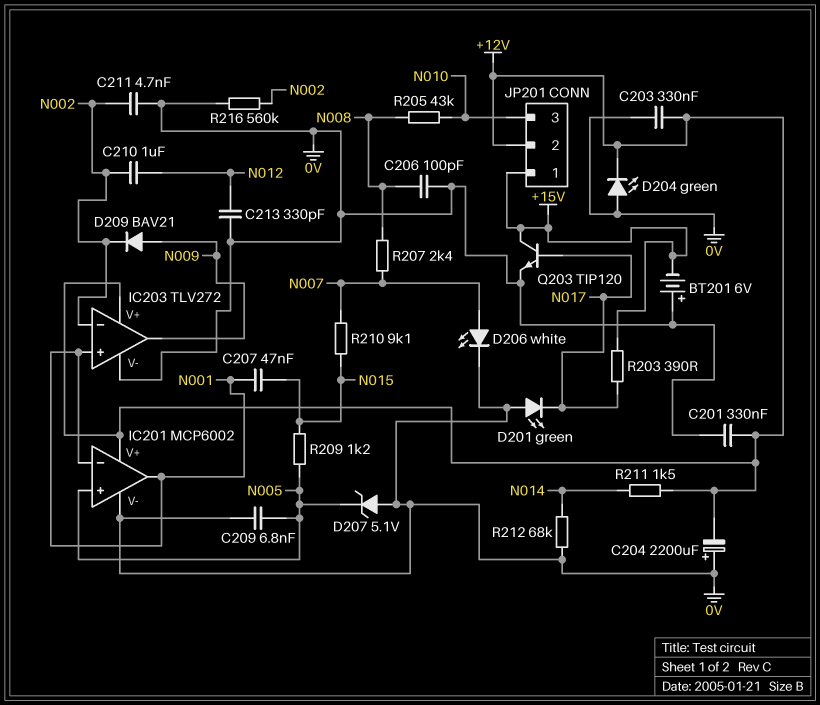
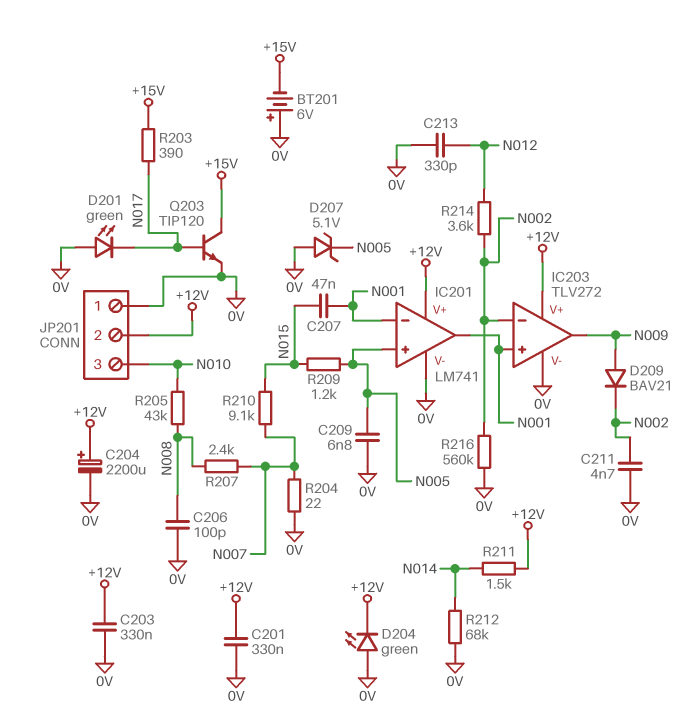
C204: 2200uF (plus 0V, minus +12V) -> 2200uF (plus +12V, minus 0V)
C210: 1uF (N002, N012) -> none
D206: LED white (A N007, K 0V) -> none
IC201: MCP6002 -> LM741
JP201 pin 1: +15V -> 0V
R204: none -> 22 (0V, N007)
R214: none -> 3.6k (N002, N012)

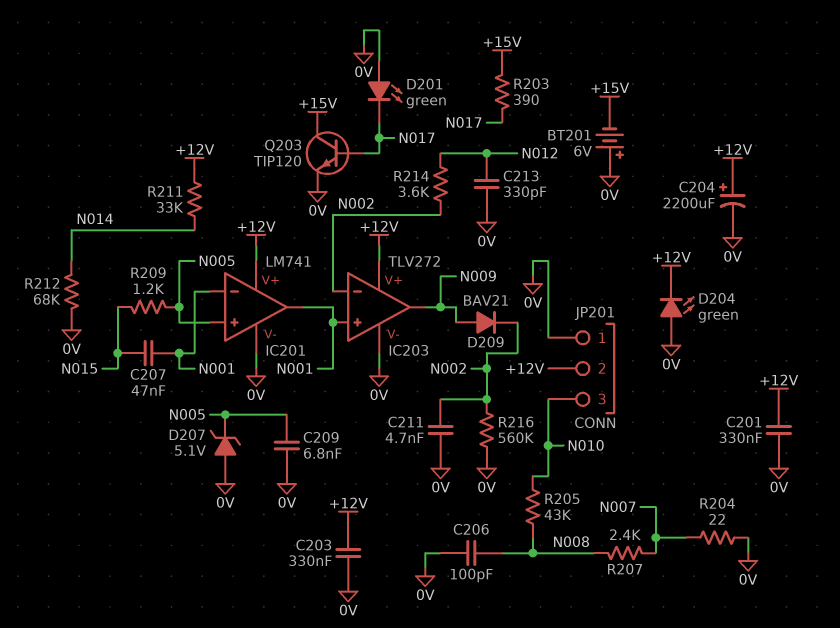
R210: 9.1k (N007, N015) -> none
R211: 1.5k (+12V, N014) -> 33k (+12V, N014)

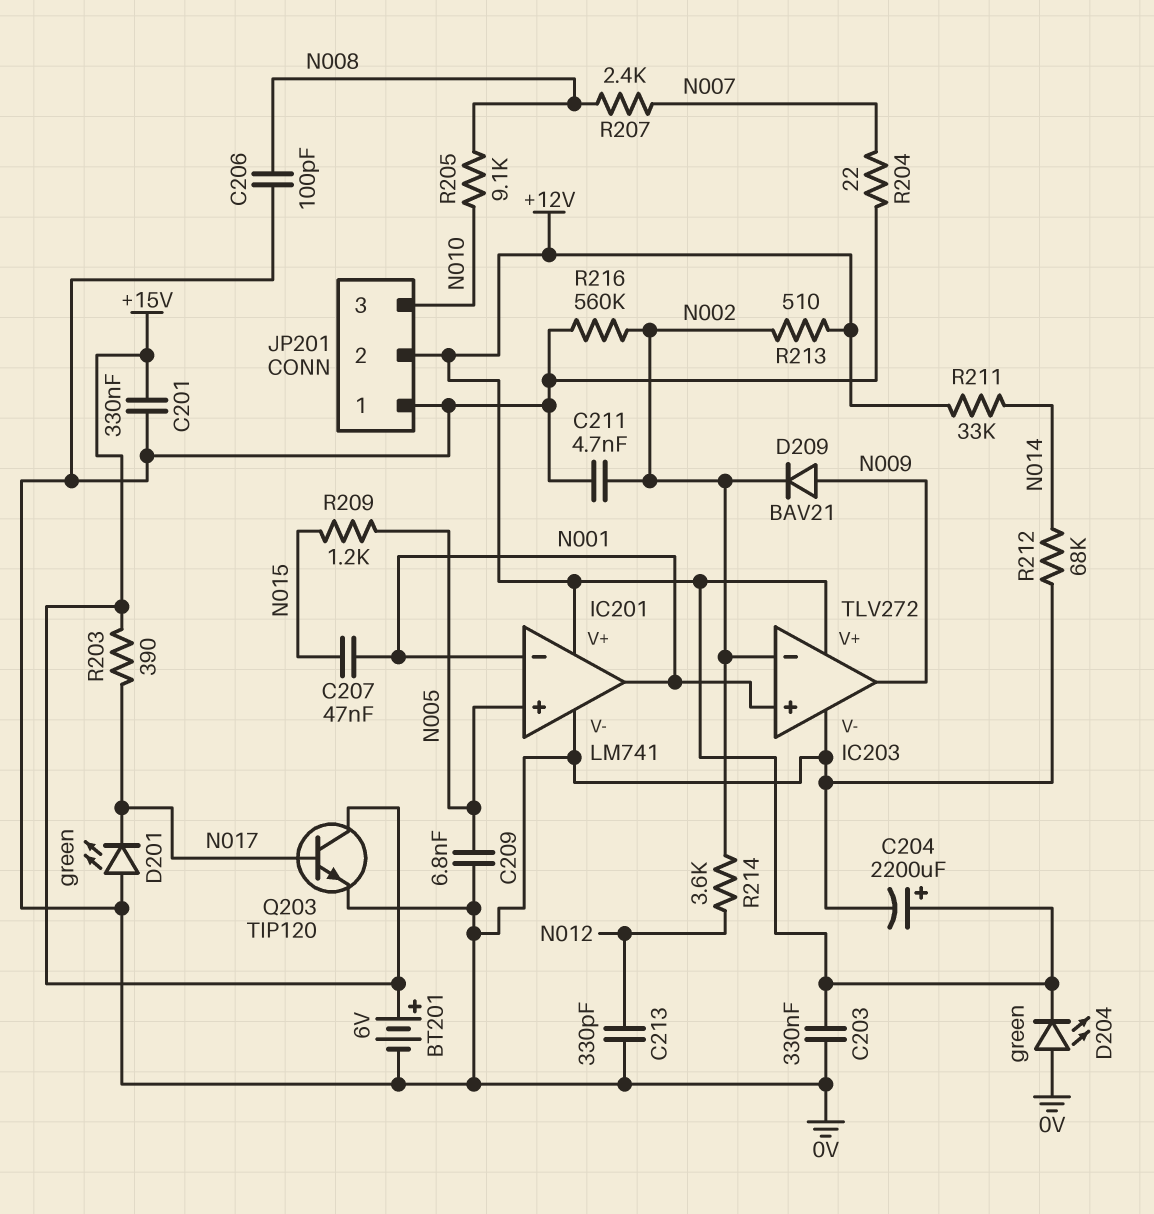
BT201: 6V (plus 0V, minus +15V) -> 6V (plus +15V, minus 0V)
C201: 330nF (+12V, 0V) -> 330nF (+15V, 0V)
D207: zener 5.1V (A 0V, K N005) -> none
R205: 43k (N008, N010) -> 9.1k (N008, N010)
R213: none -> 510 (+12V, N002)

